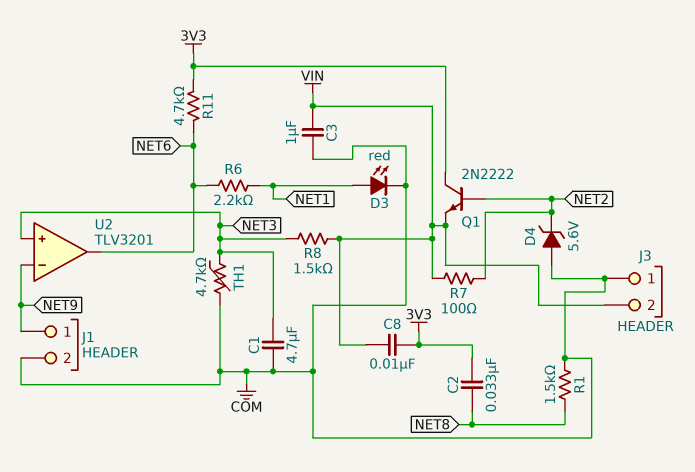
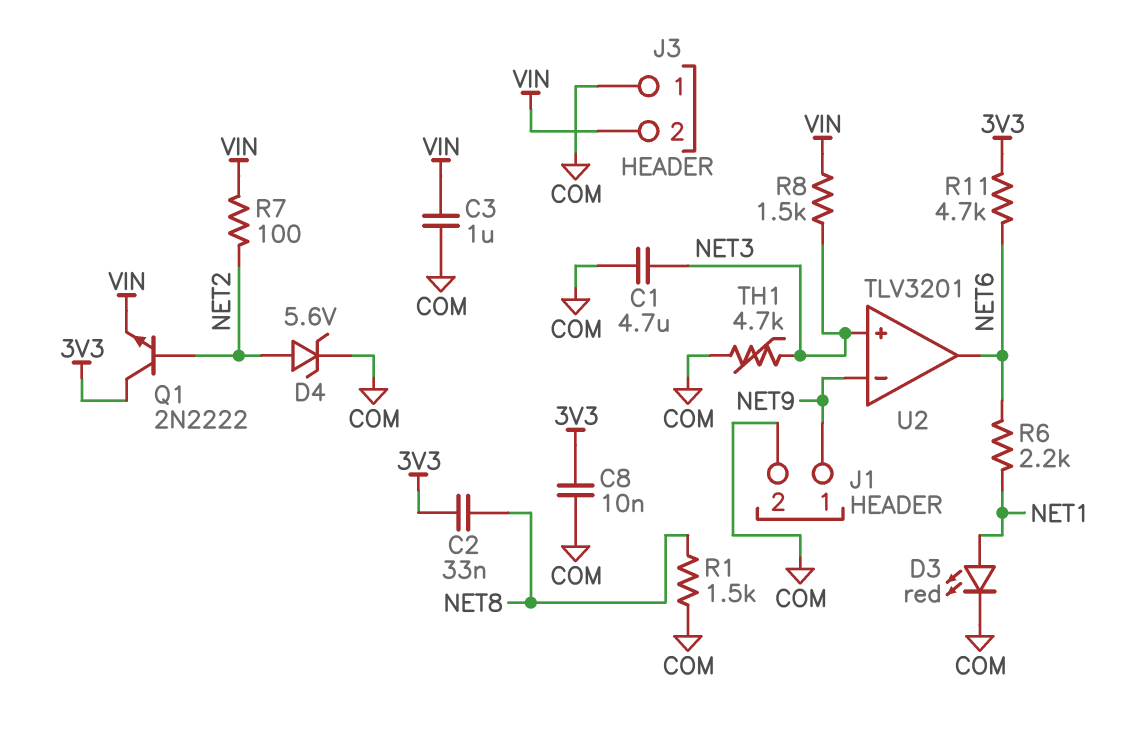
C8: 10nF (3V3, VIN) -> 10nF (3V3, COM)
D4: zener 5.6V (A COM, K NET2) -> zener 5.6V (A NET2, K COM)

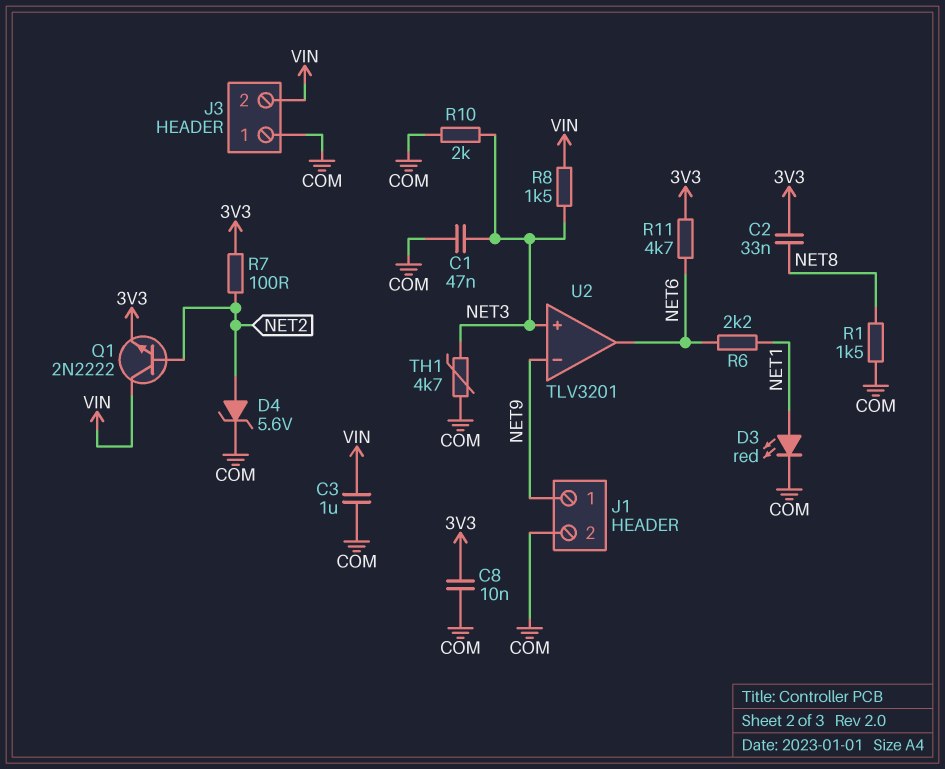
C1: 4.7uF (COM, NET3) -> 47nF (COM, NET3)
Q1: NPN 2N2222 (B NET2, C 3V3, E VIN) -> NPN 2N2222 (B NET2, C VIN, E 3V3)
R7: 100 (NET2, VIN) -> 100 (3V3, NET2)
R10: none -> 2k (COM, NET3)

